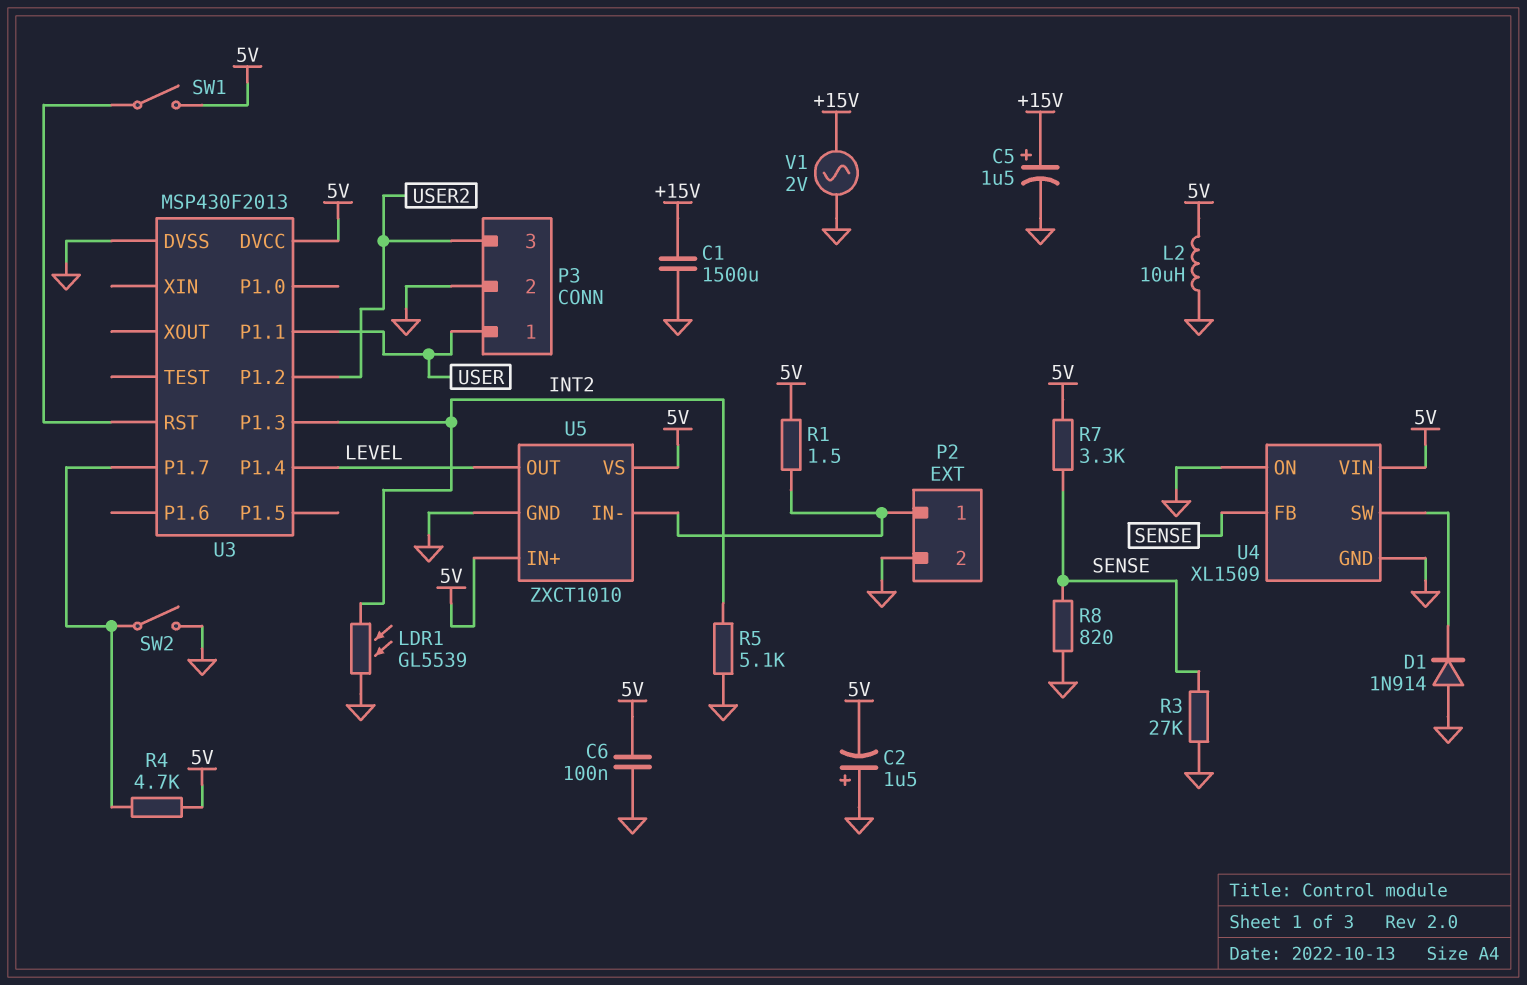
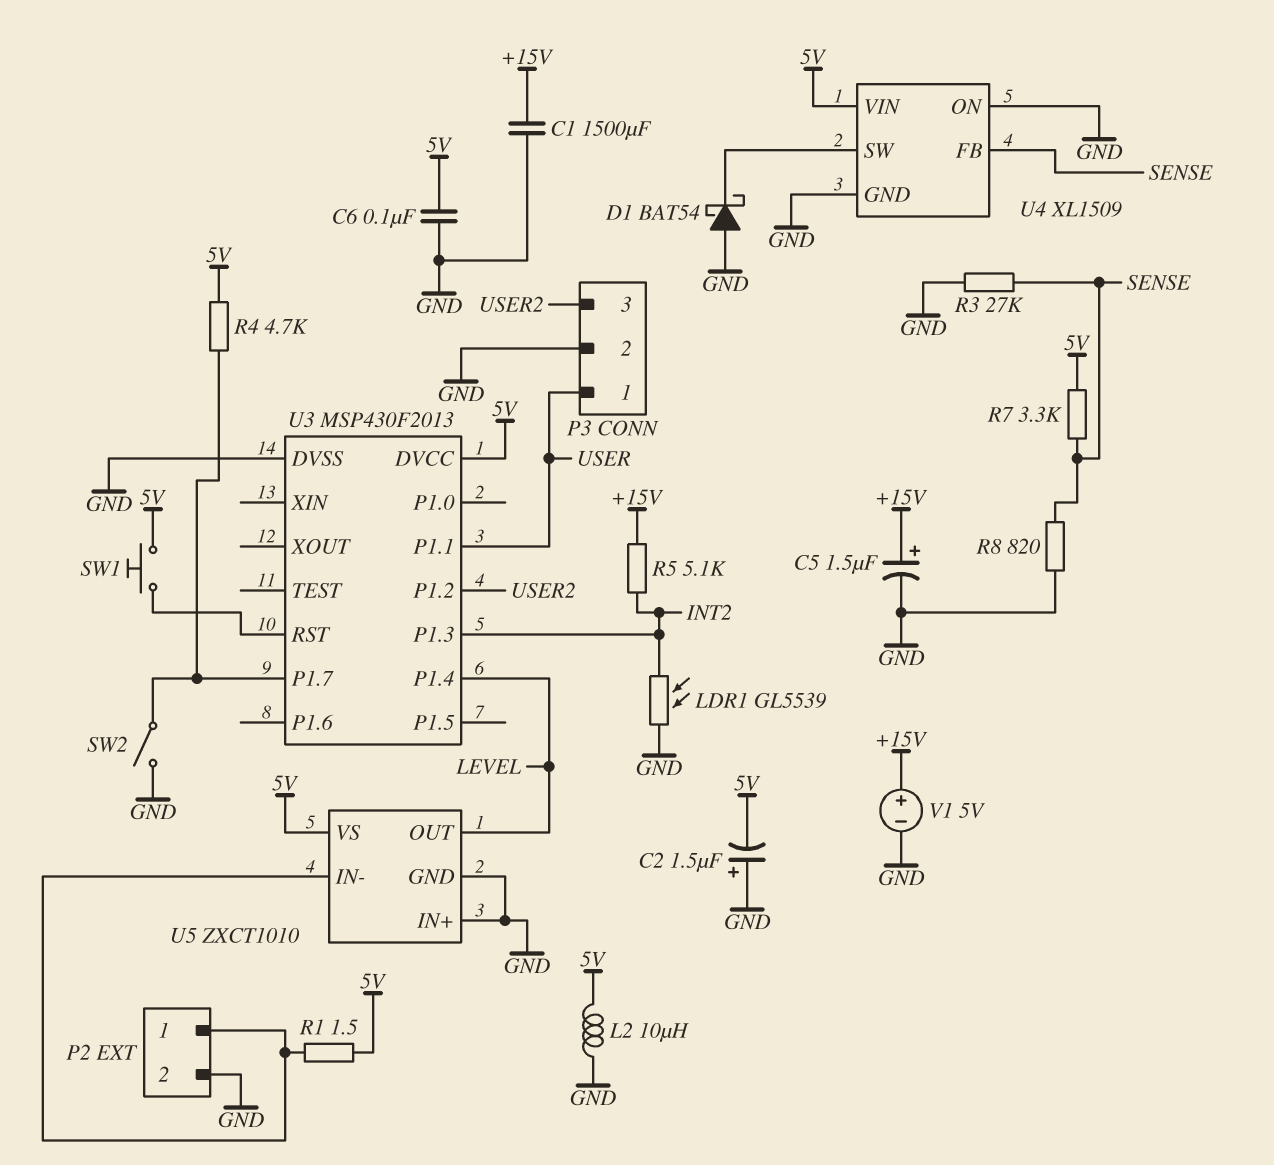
D1: diode 1N914 (A GND, K U4/SW) -> schottky BAT54 (A GND, K U4/SW)
R5: 5.1k (GND, INT2) -> 5.1k (+15V, INT2)
SW1: switch (5V, U3/RST) -> button (5V, U3/RST)
U5 pin IN+: 5V -> GND
V1: AC 2V (+15V, GND) -> 5V (plus +15V, minus GND)

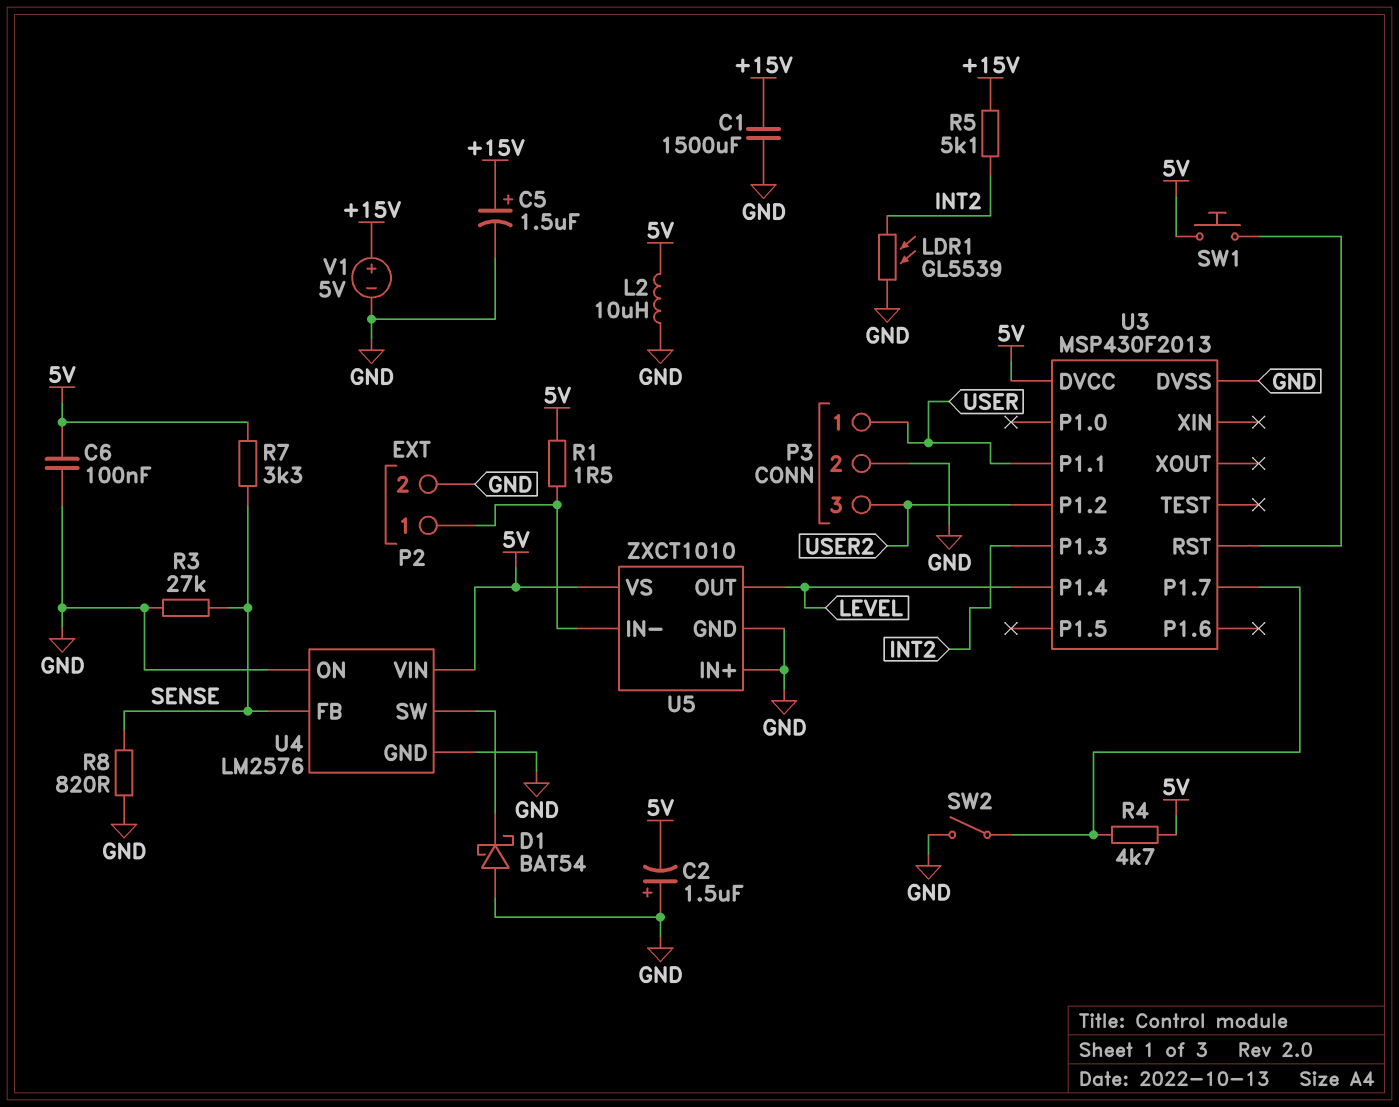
U4: XL1509 -> LM2576

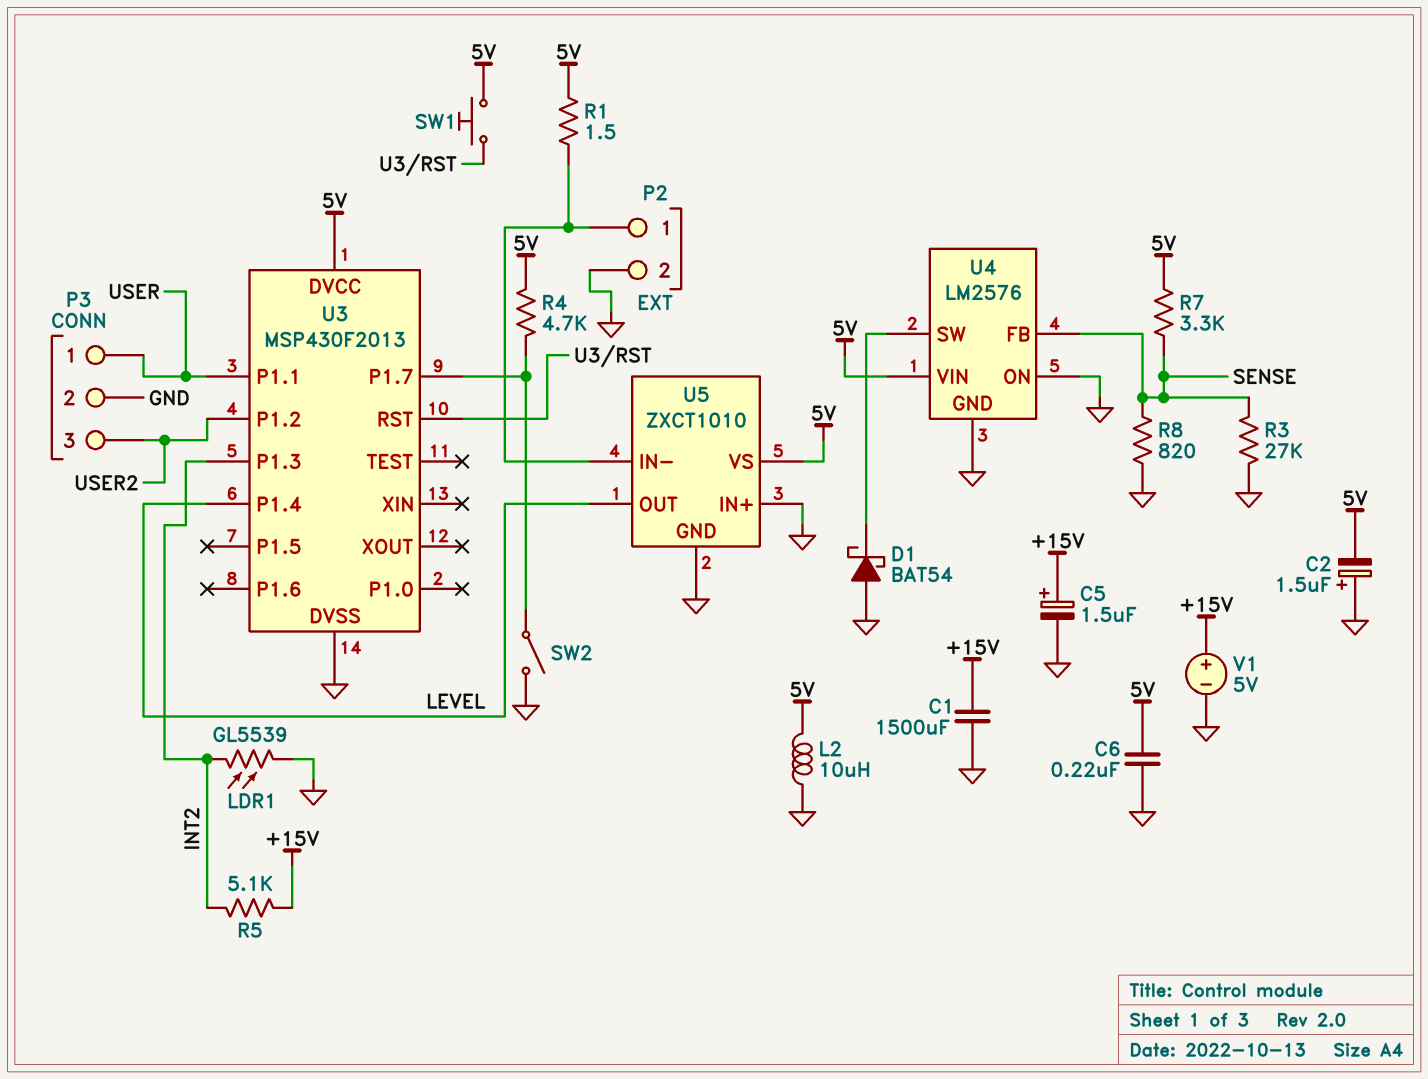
C6: 100nF (5V, GND) -> 220nF (5V, GND)

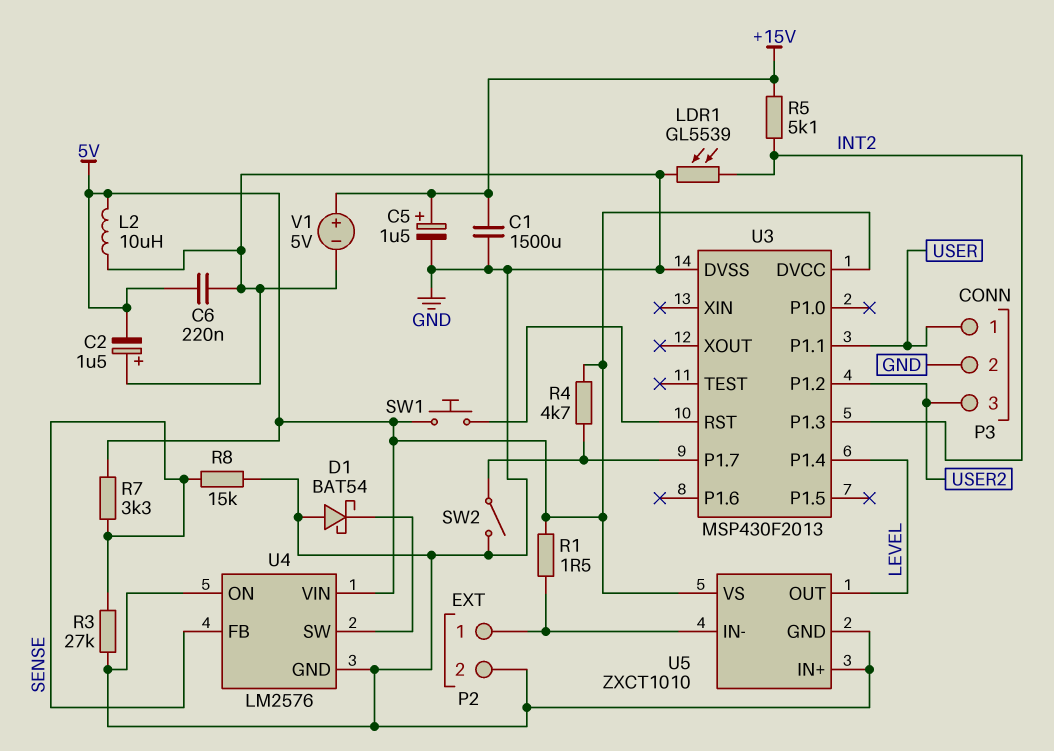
R8: 820 (GND, SENSE) -> 15k (GND, SENSE)

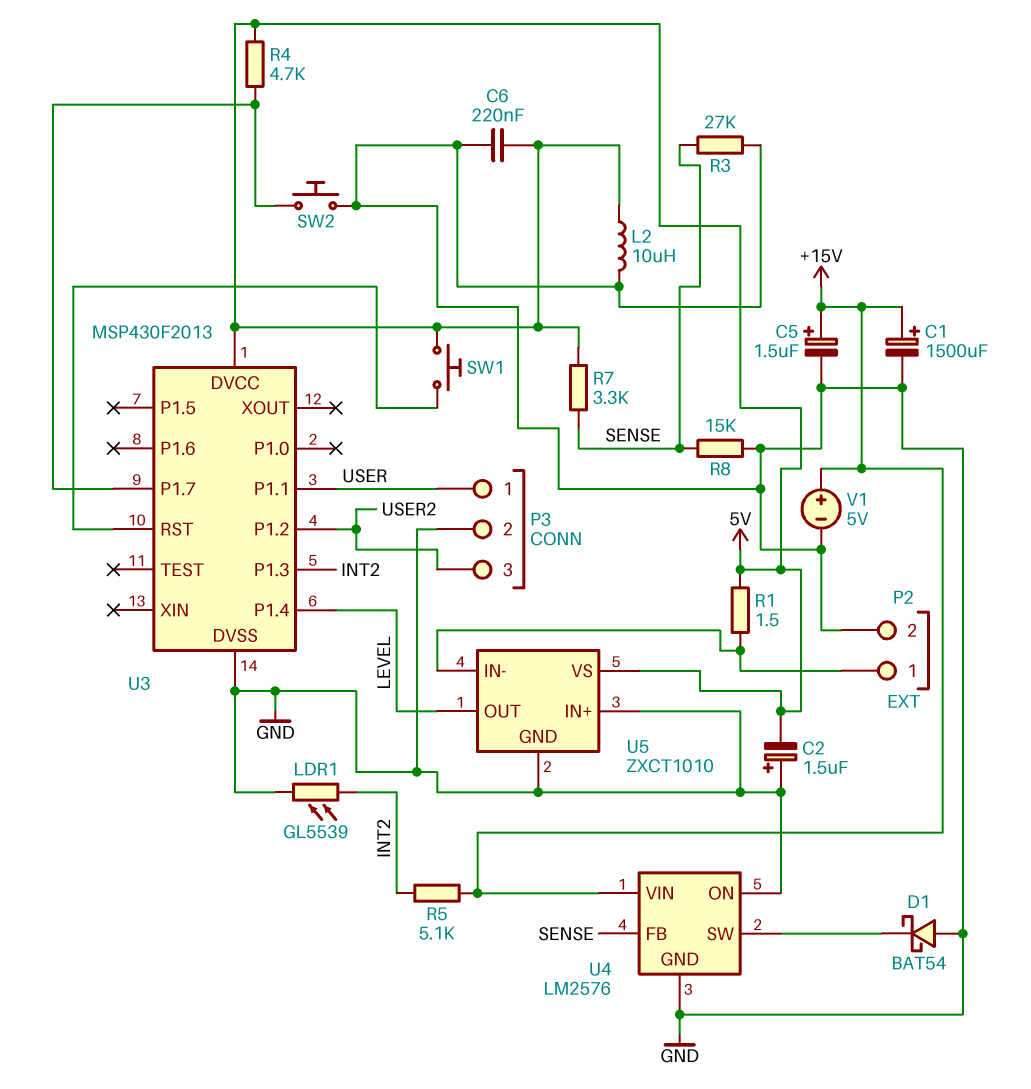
C1: 1500uF (+15V, GND) -> 1500uF (plus +15V, minus GND)
SW2: switch (GND, U3/P1.7) -> button (GND, U3/P1.7)
U4 pin VIN: 5V -> +15V

